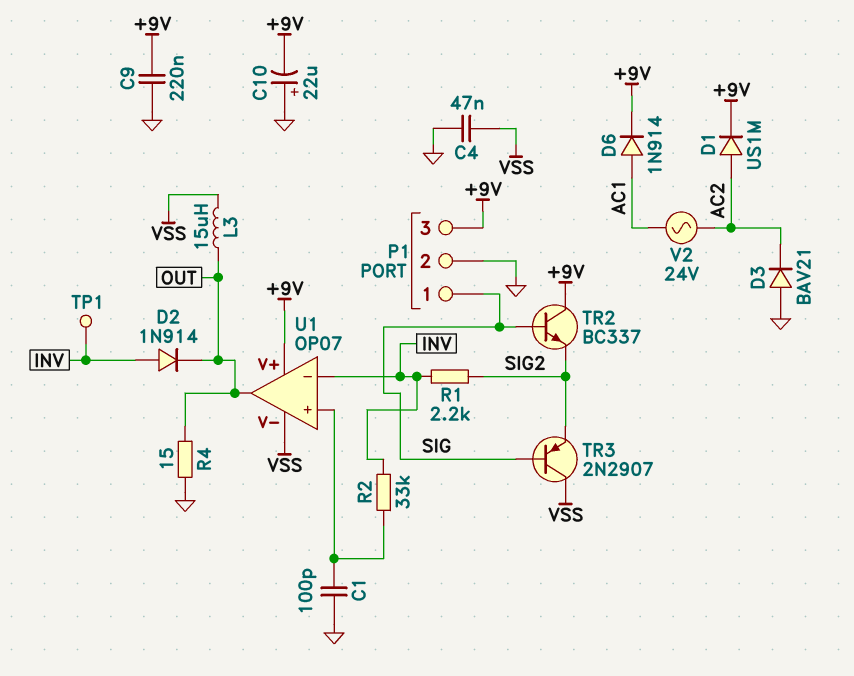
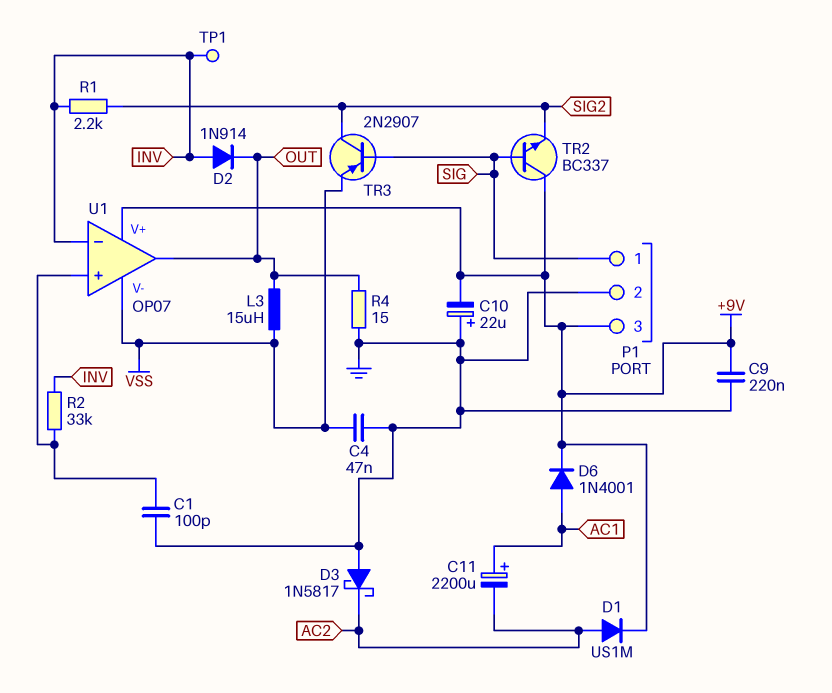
C11: none -> 2200uF (plus AC1, minus AC2)
D3: diode BAV21 (A GND, K AC2) -> schottky 1N5817 (A GND, K AC2)
D6: diode 1N914 (A AC1, K +9V) -> diode 1N4001 (A AC1, K +9V)
TR3: PNP 2N2907 (B SIG, C VSS, E SIG2) -> PNP 2N2907 (B SIG, C SIG2, E VSS)
V2: AC 24V (AC1, AC2) -> none

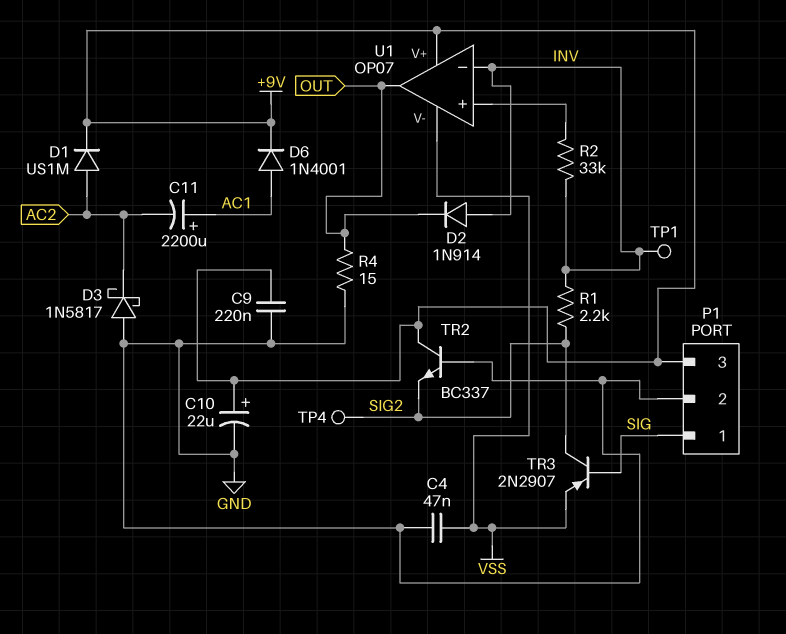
C1: 100pF (GND, U1/in+) -> none
C10: 22uF (plus GND, minus +9V) -> 22uF (plus +9V, minus GND)
L3: 15uH (OUT, VSS) -> none
TP4: none -> test point (SIG2)
TR2: NPN BC337 (B SIG, C +9V, E SIG2) -> NPN BC337 (B GND, C +9V, E SIG2)

